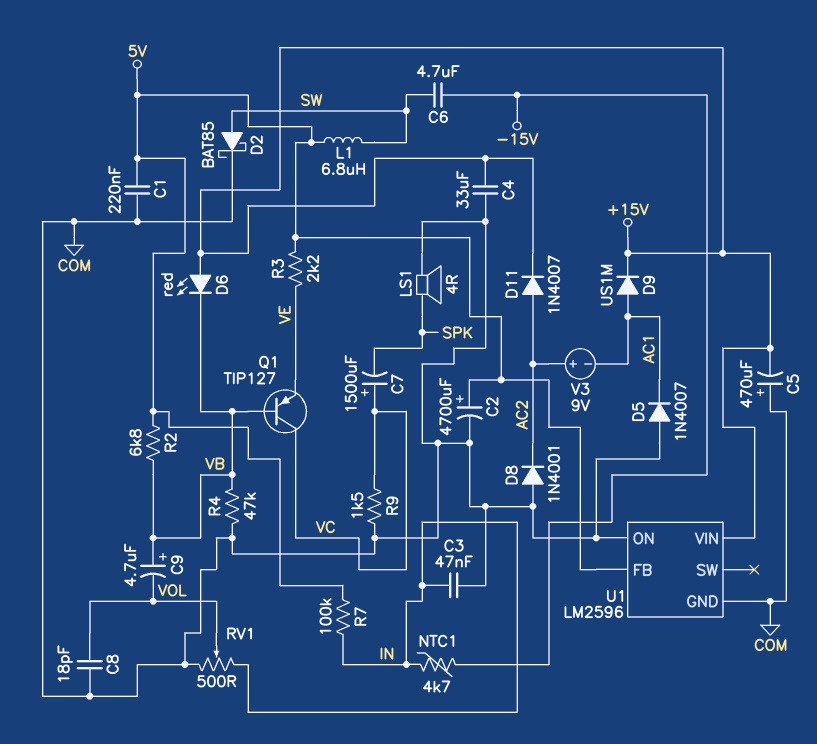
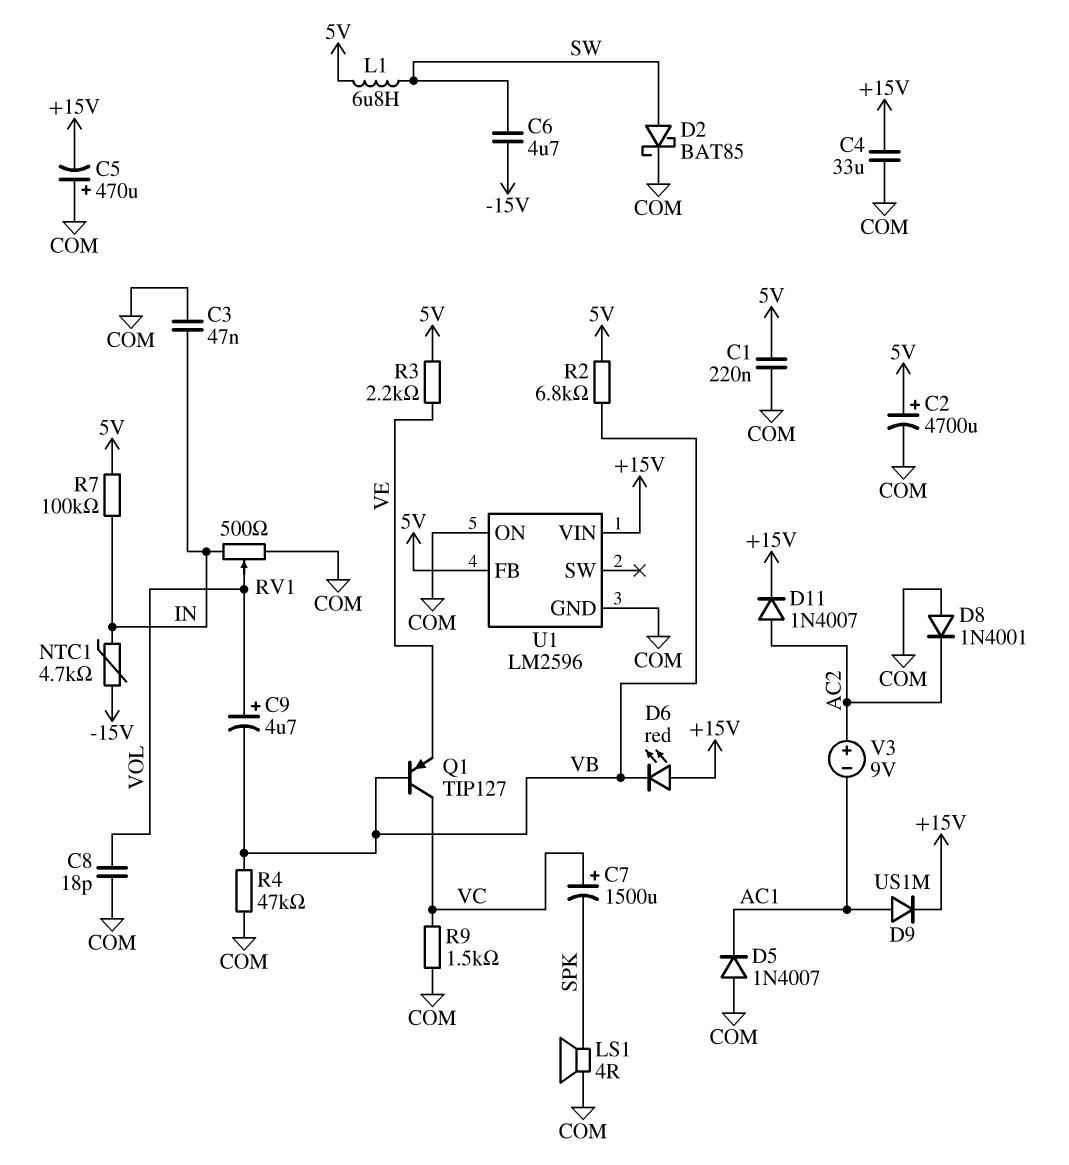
C9: 4.7uF (plus VB, minus VOL) -> 4.7uF (plus VOL, minus VB)

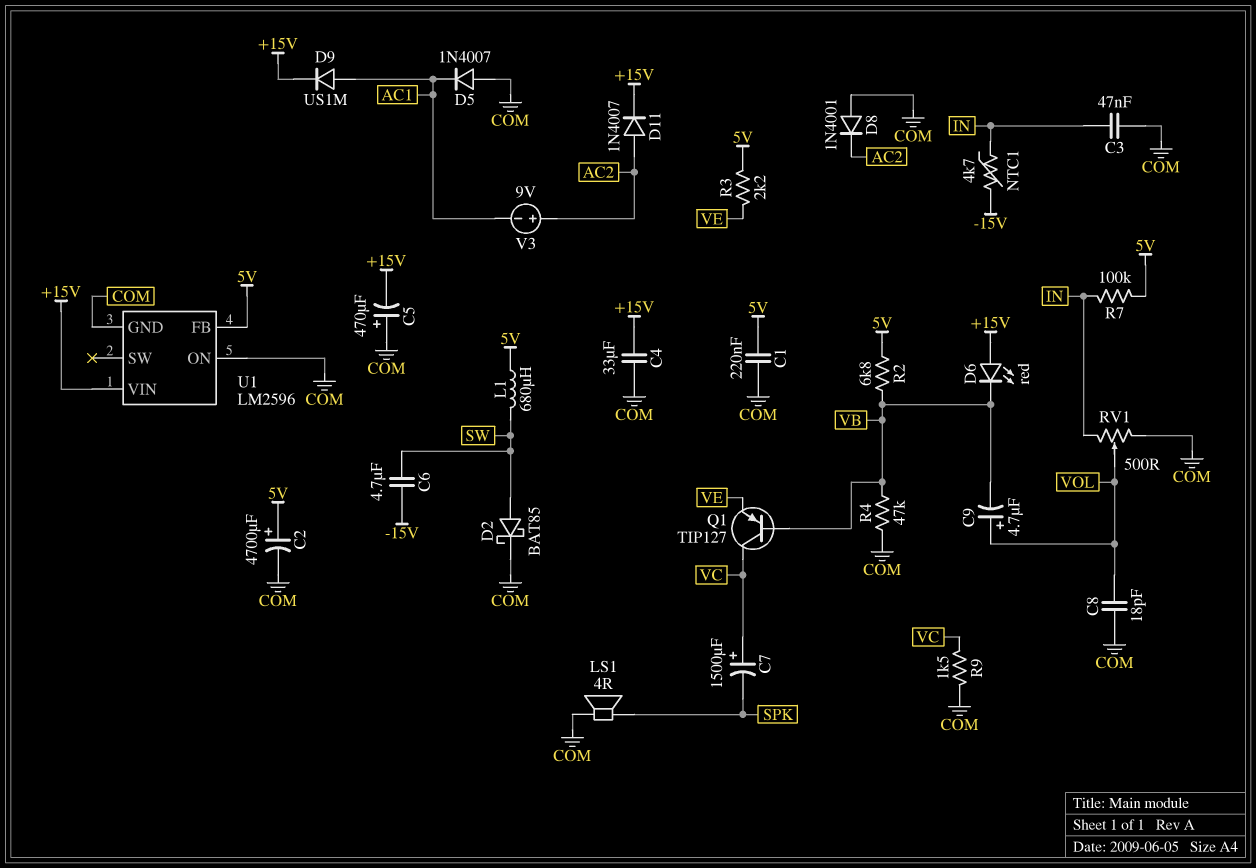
L1: 6.8uH (5V, SW) -> 680uH (5V, SW)

